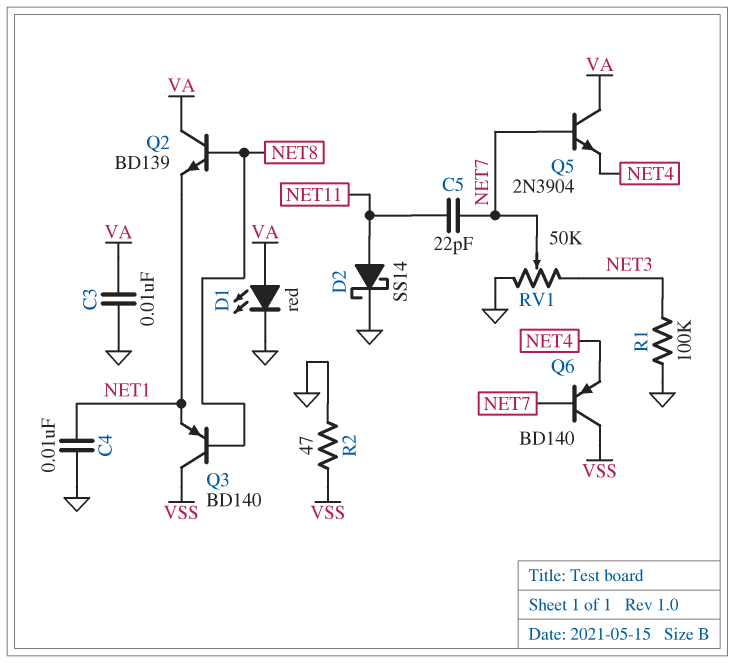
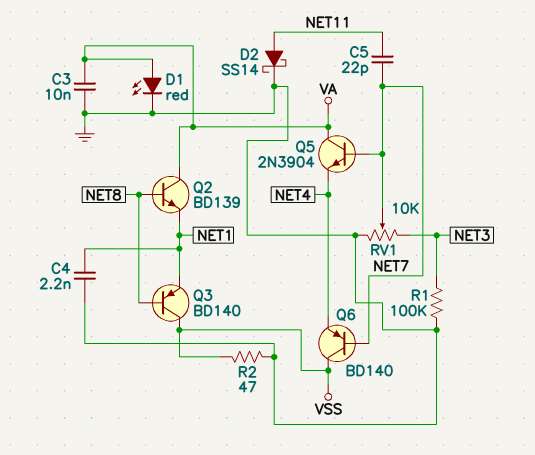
C4: 10nF (GND, NET1) -> 2.2nF (GND, NET1)
RV1: 50k (GND, NET3, wiper NET7) -> 10k (GND, NET3, wiper NET7)

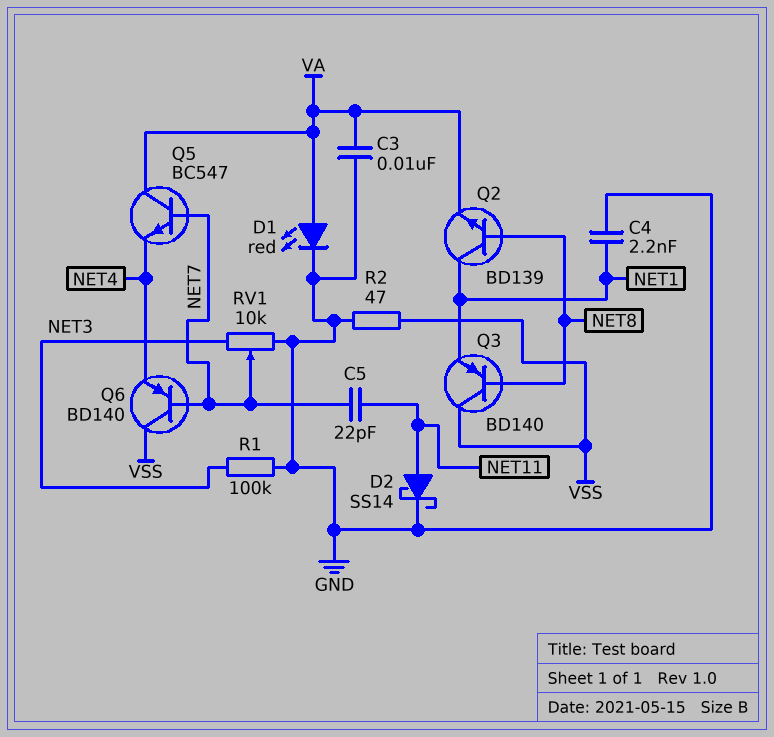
Q2: NPN BD139 (B NET8, C VA, E NET1) -> NPN BD139 (B NET8, C NET1, E VA)
Q5: NPN 2N3904 (B NET7, C VA, E NET4) -> NPN BC547 (B NET7, C VA, E NET4)

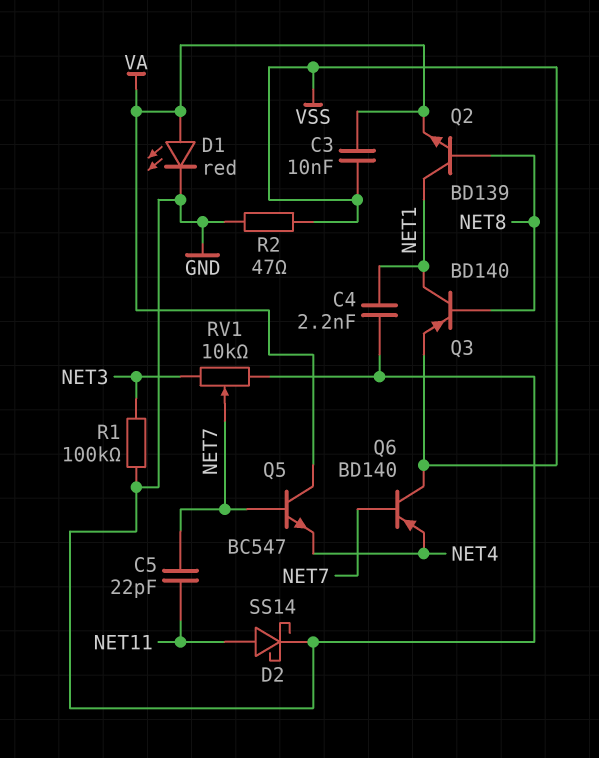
C3: 10nF (GND, VA) -> 10nF (VA, VSS)
Q3: PNP BD140 (B NET8, C VSS, E NET1) -> PNP BD140 (B NET8, C NET1, E VSS)

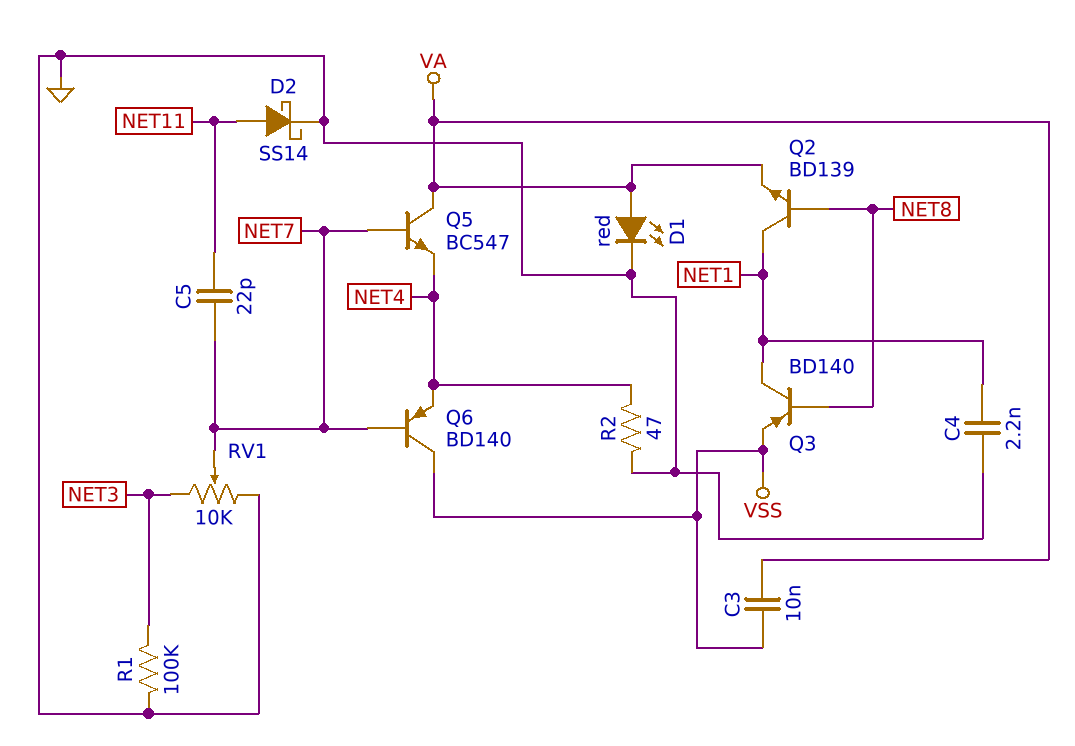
R2: 47 (GND, VSS) -> 47 (GND, NET4)

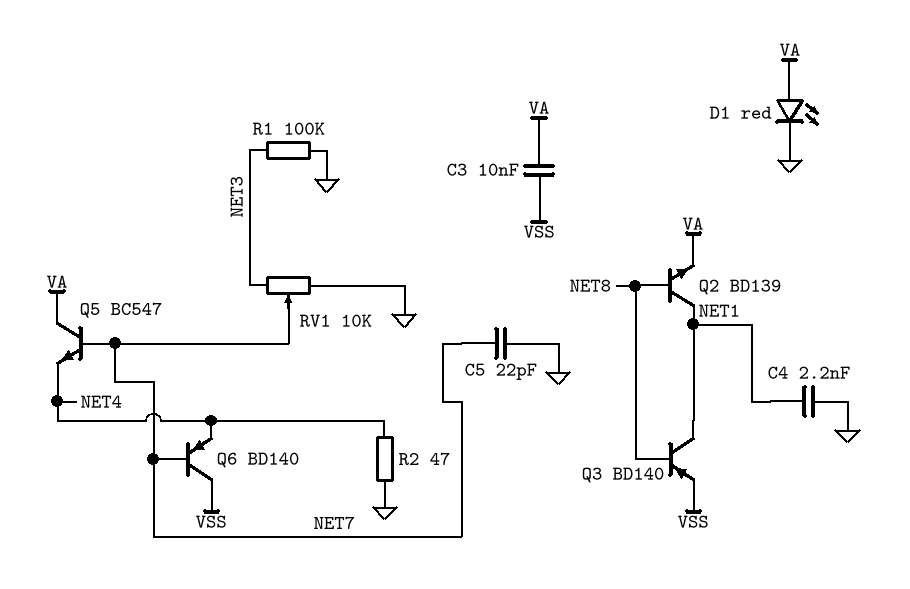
C5: 22pF (NET7, NET11) -> 22pF (GND, NET7)
D2: schottky SS14 (A NET11, K GND) -> none

